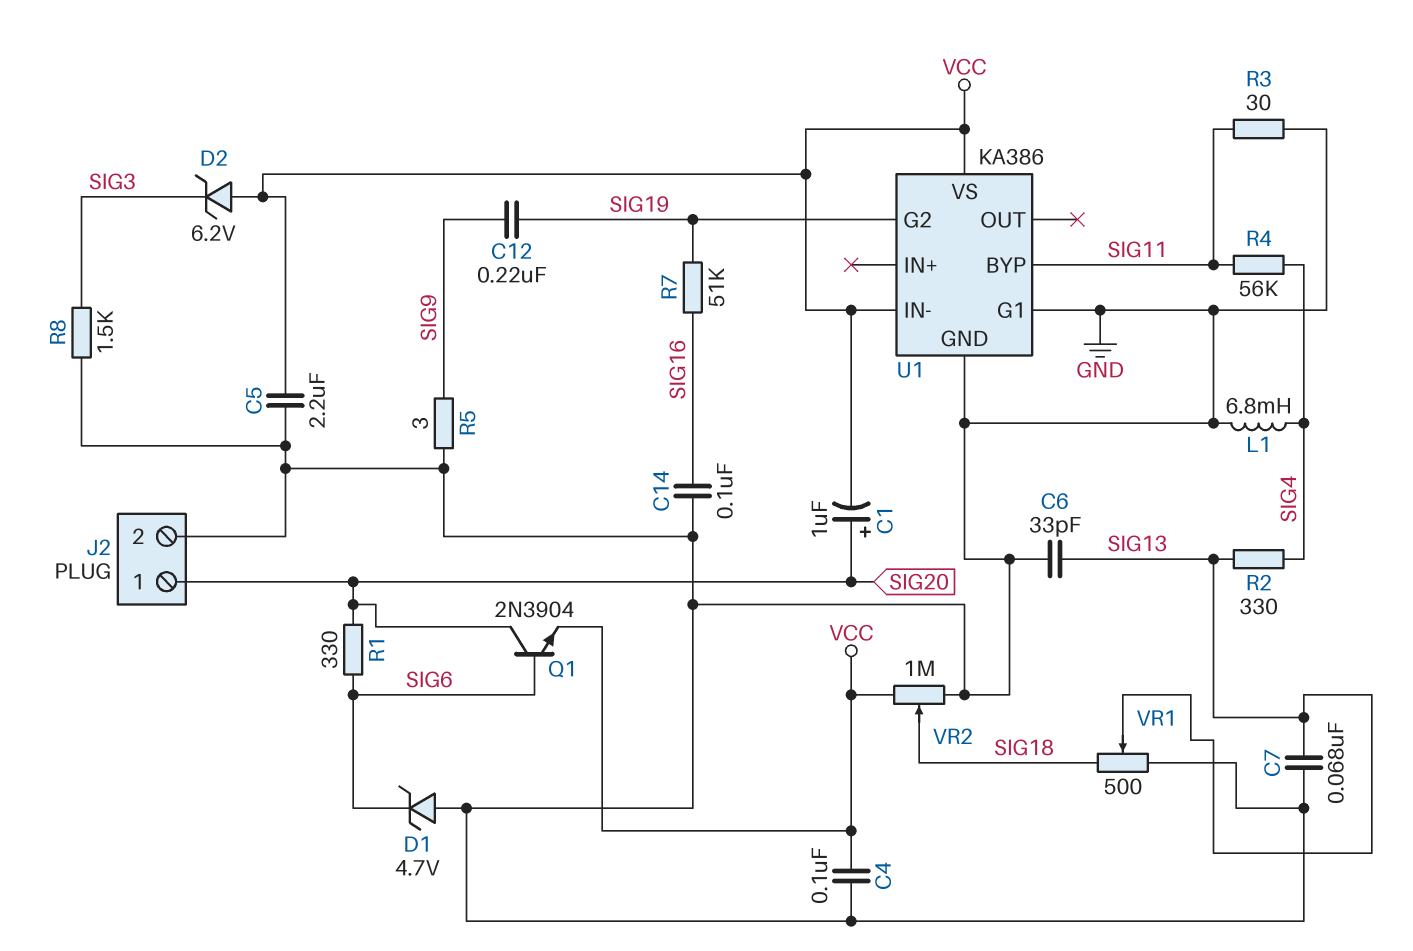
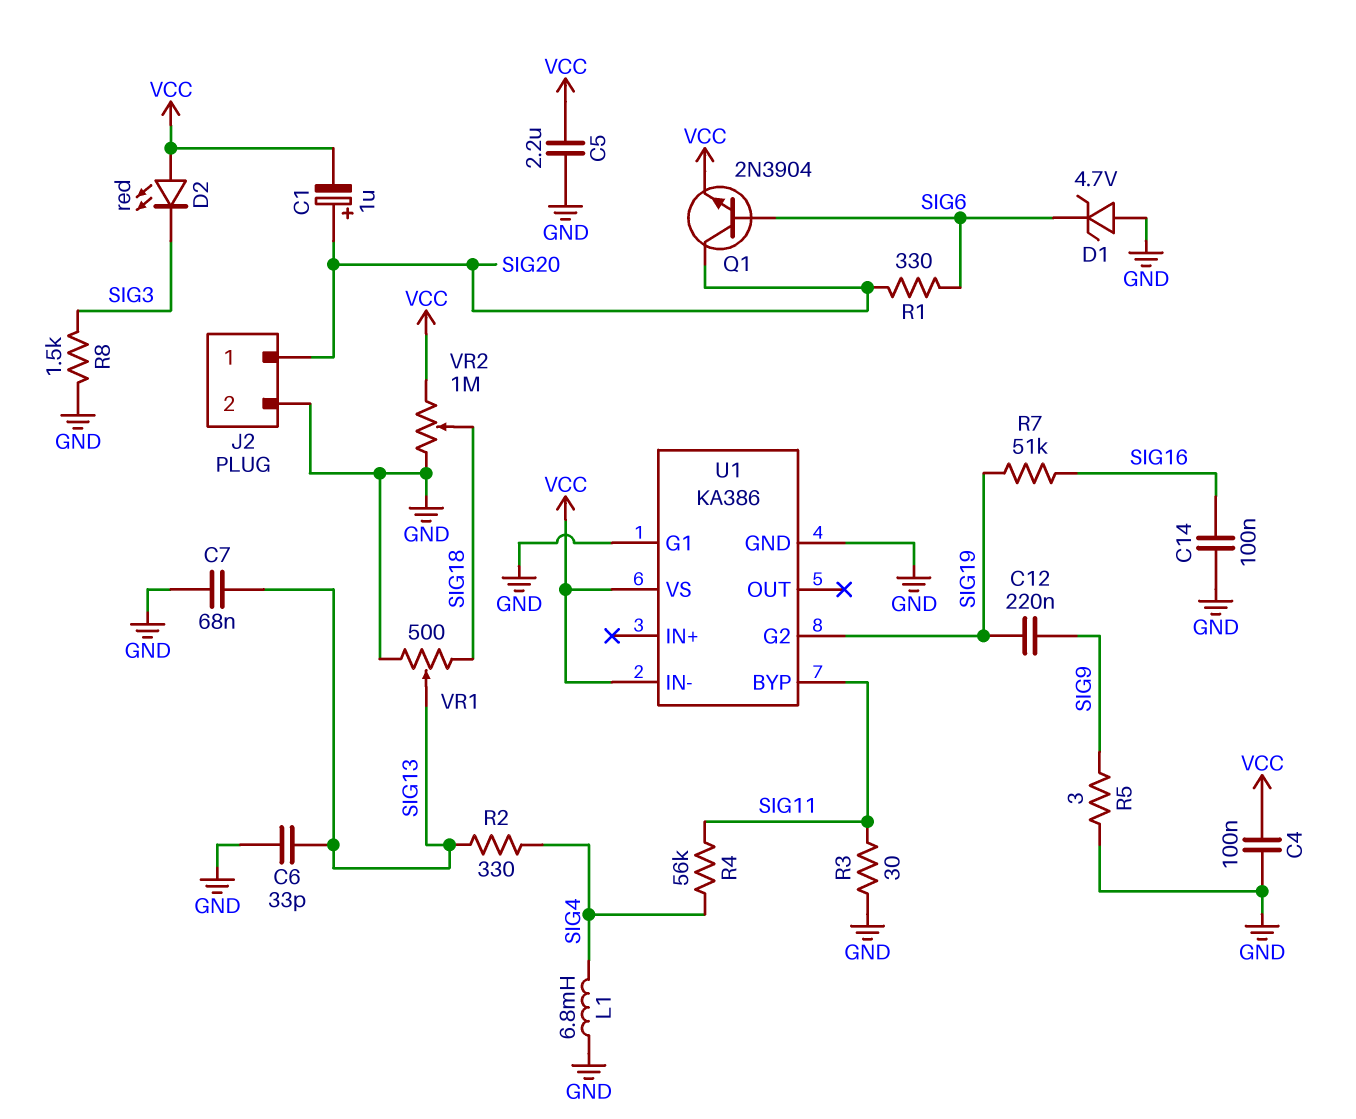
D2: zener 6.2V (A VCC, K SIG3) -> LED red (A VCC, K SIG3)

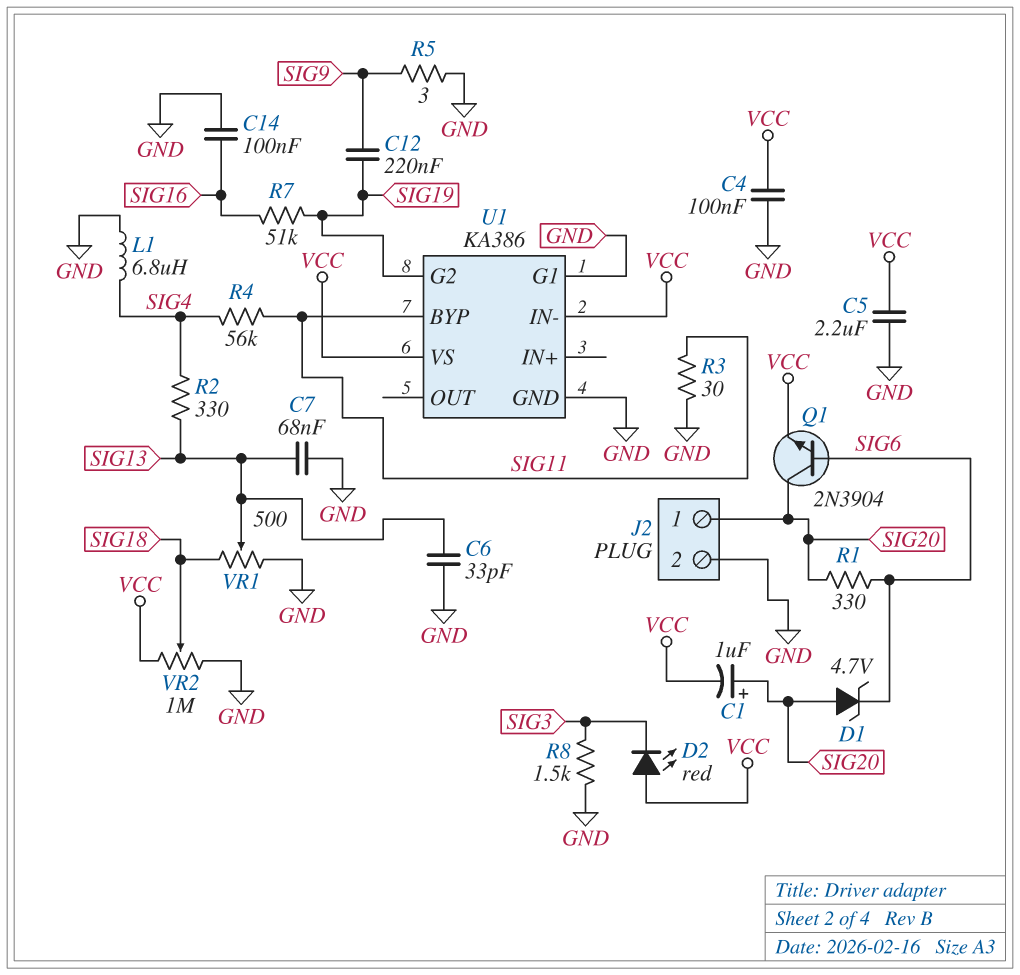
D1: zener 4.7V (A GND, K SIG6) -> zener 4.7V (A SIG20, K SIG6)
L1: 6.8mH (GND, SIG4) -> 6.8uH (GND, SIG4)

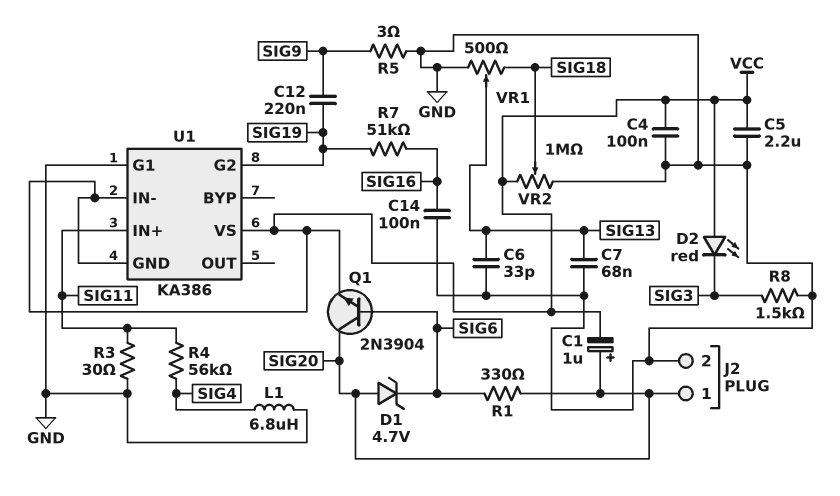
R2: 330 (SIG4, SIG13) -> none
U1 pin BYP: SIG11 -> none
U1 pin GND: GND -> VCC
U1 pin IN+: none -> SIG11

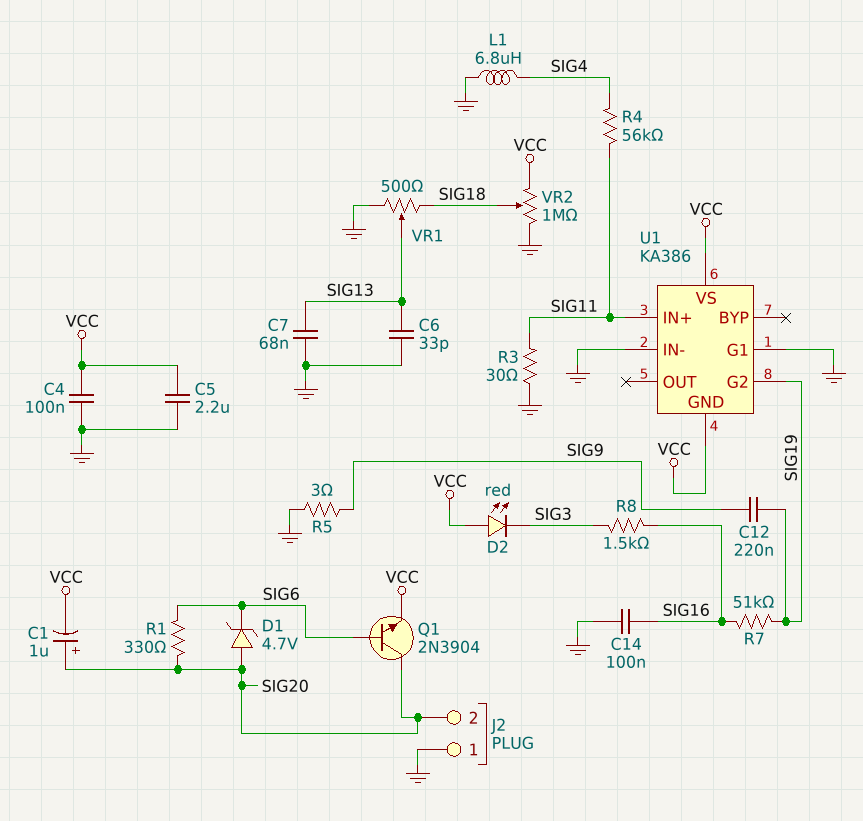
J2 pin 1: SIG20 -> GND
J2 pin 2: GND -> SIG20
R8: 1.5k (GND, SIG3) -> 1.5k (SIG3, SIG16)
U1 pin IN-: VCC -> GND

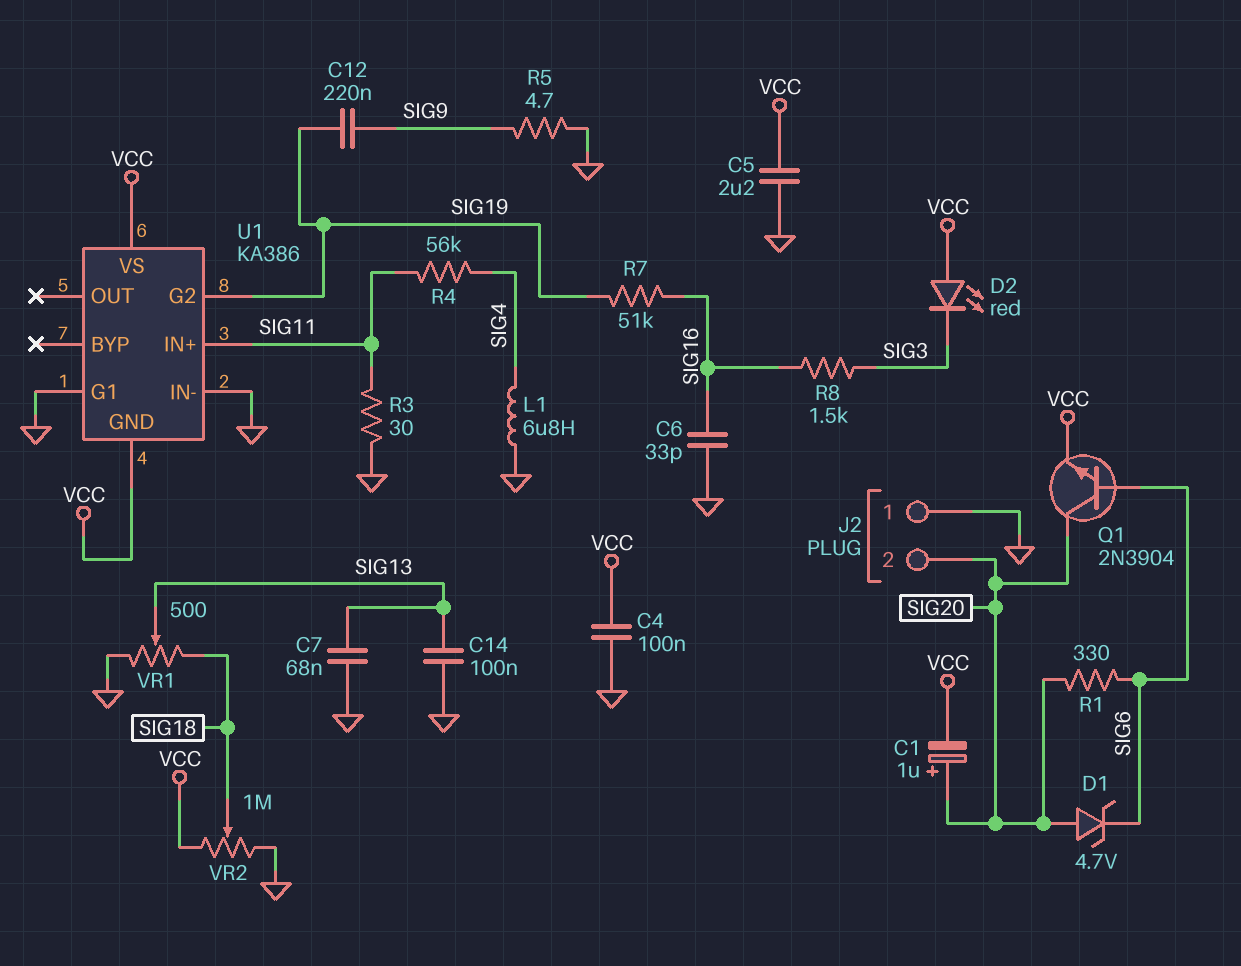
C6: 33pF (GND, SIG13) -> 33pF (GND, SIG16)
C14: 100nF (GND, SIG16) -> 100nF (GND, SIG13)
R5: 3 (GND, SIG9) -> 4.7 (GND, SIG9)

